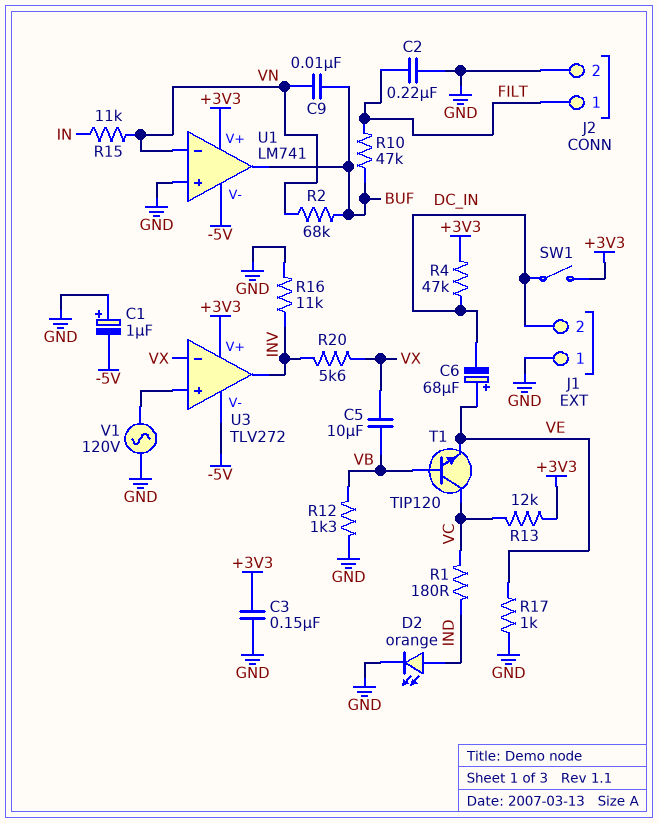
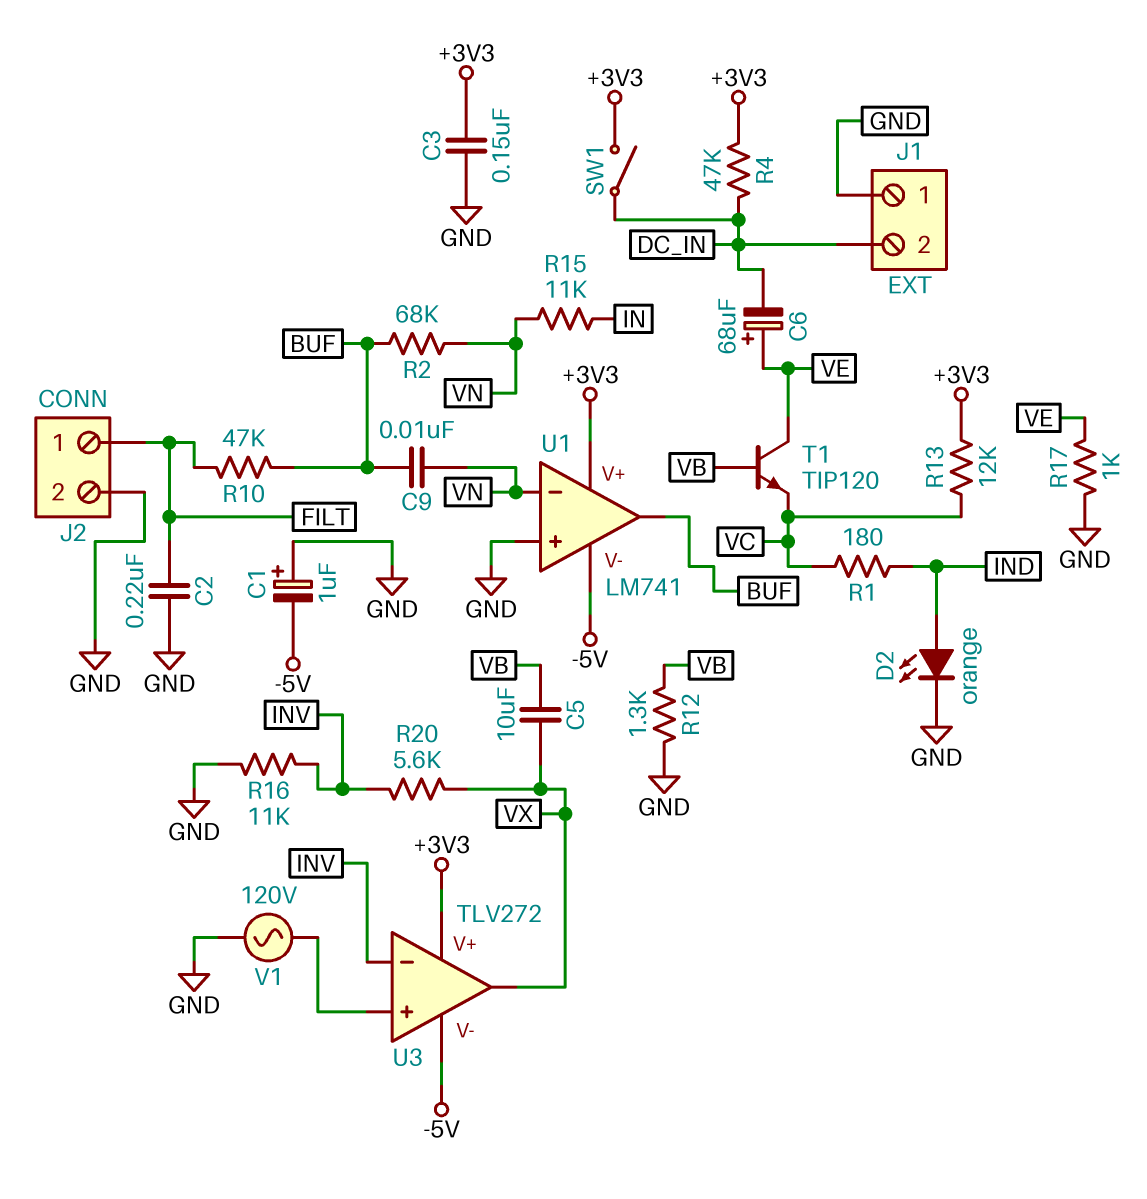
T1: NPN TIP120 (B VB, C VC, E VE) -> NPN TIP120 (B VB, C VE, E VC)
U3 pin in-: VX -> INV
U3 pin out: INV -> VX

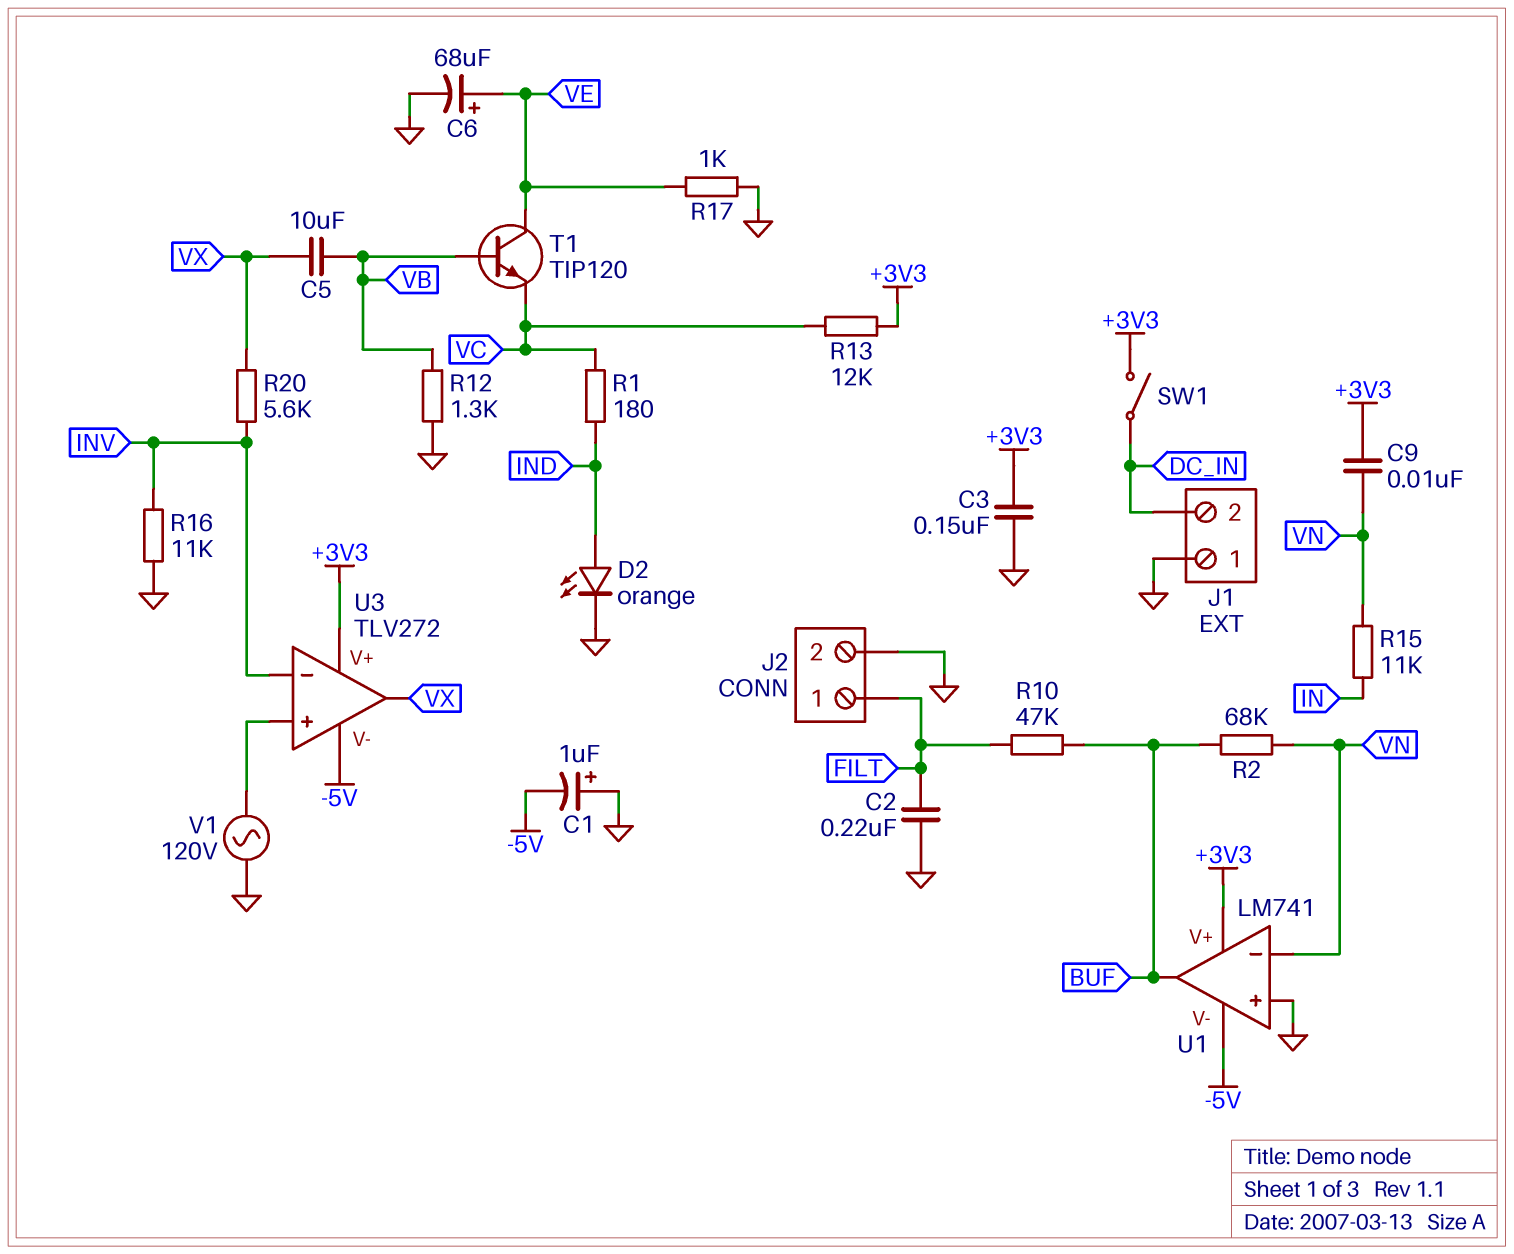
C6: 68uF (plus VE, minus DC_IN) -> 68uF (plus VE, minus GND)
C9: 10nF (BUF, VN) -> 10nF (+3V3, VN)
R4: 47k (+3V3, DC_IN) -> none

